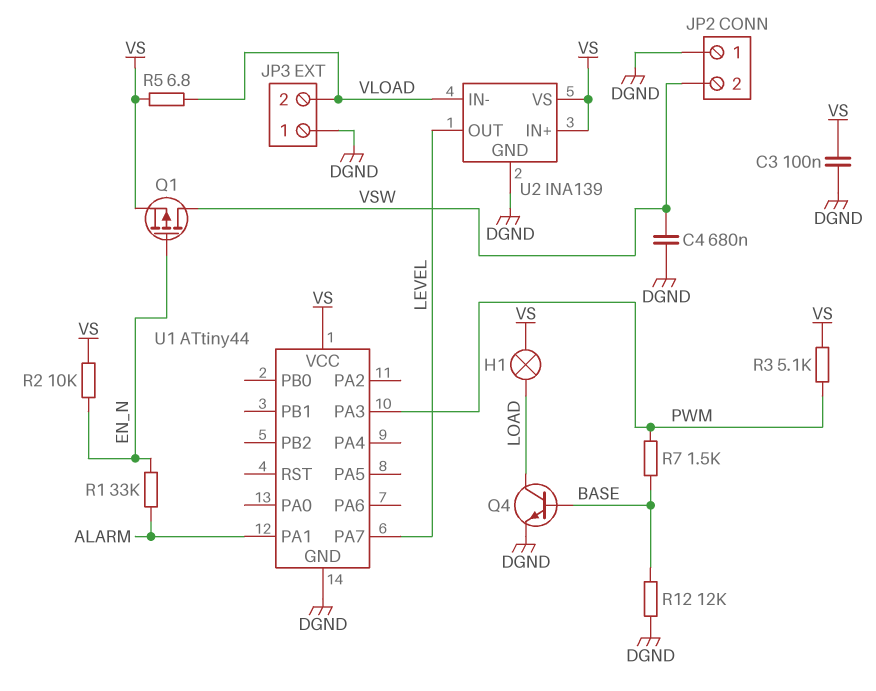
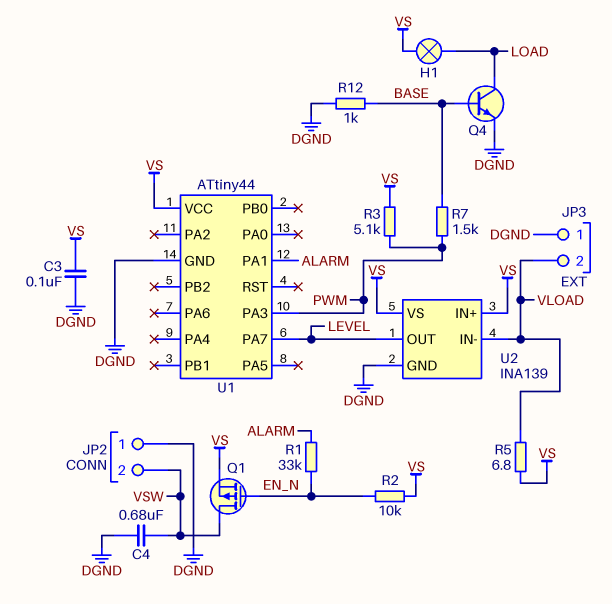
R12: 12k (BASE, DGND) -> 1k (BASE, DGND)

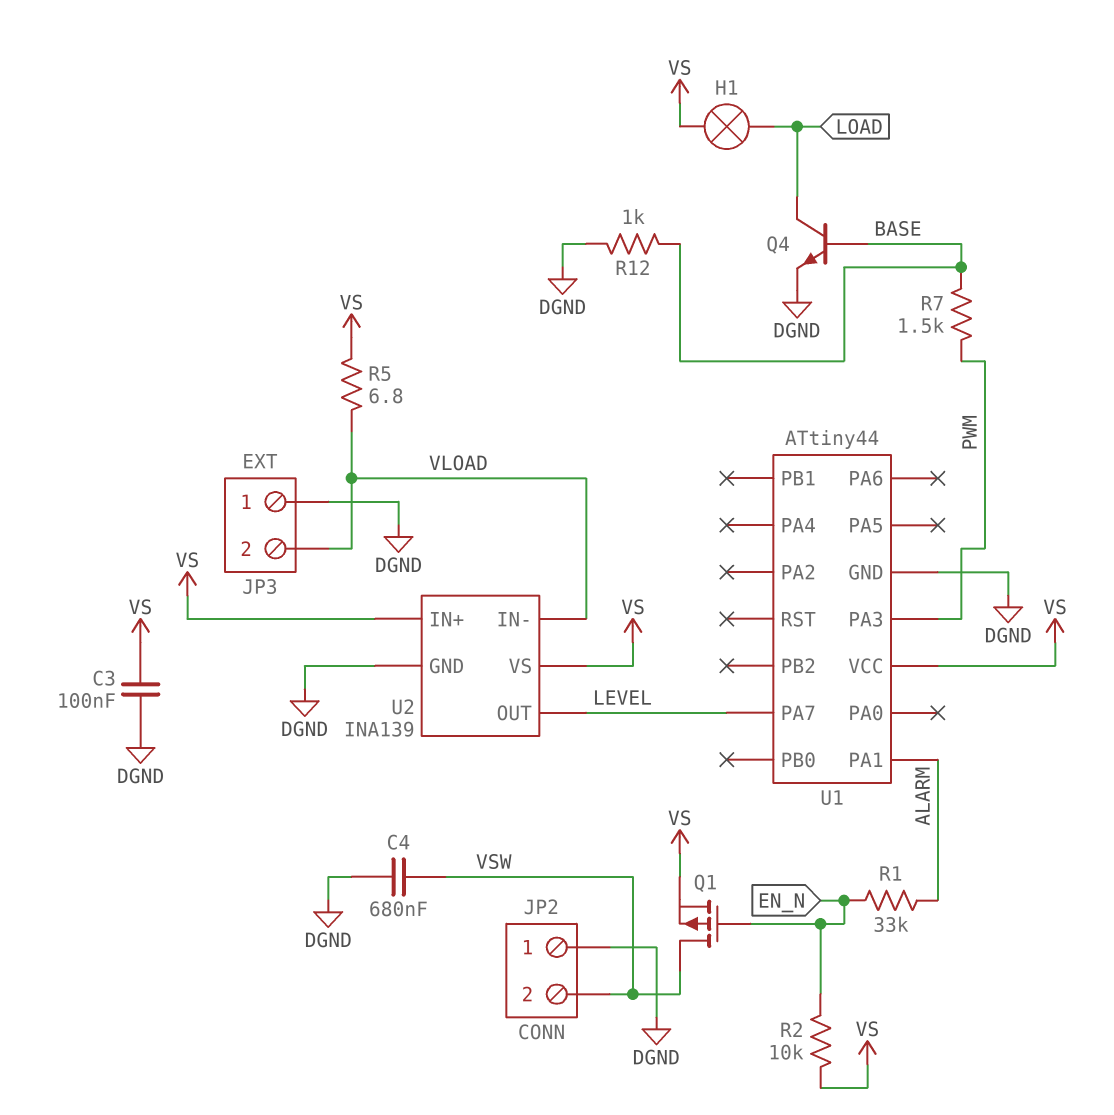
R3: 5.1k (PWM, VS) -> none

